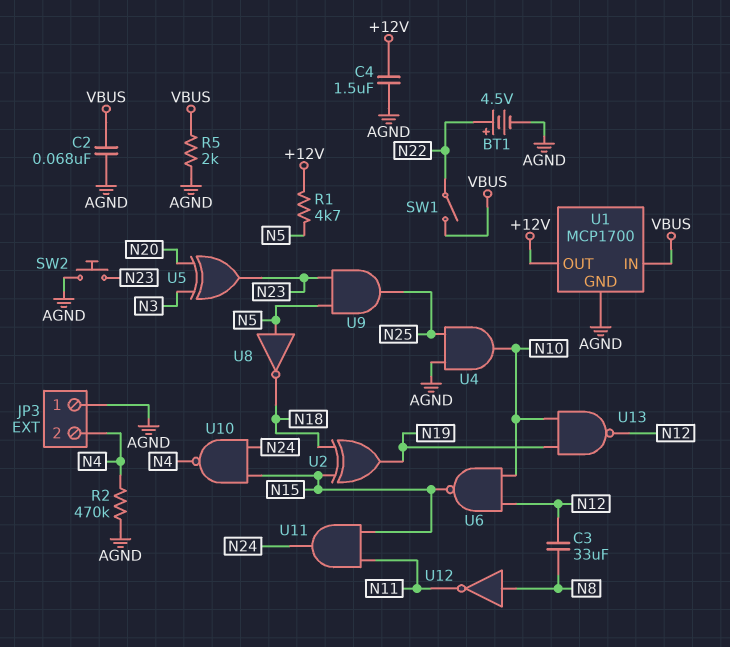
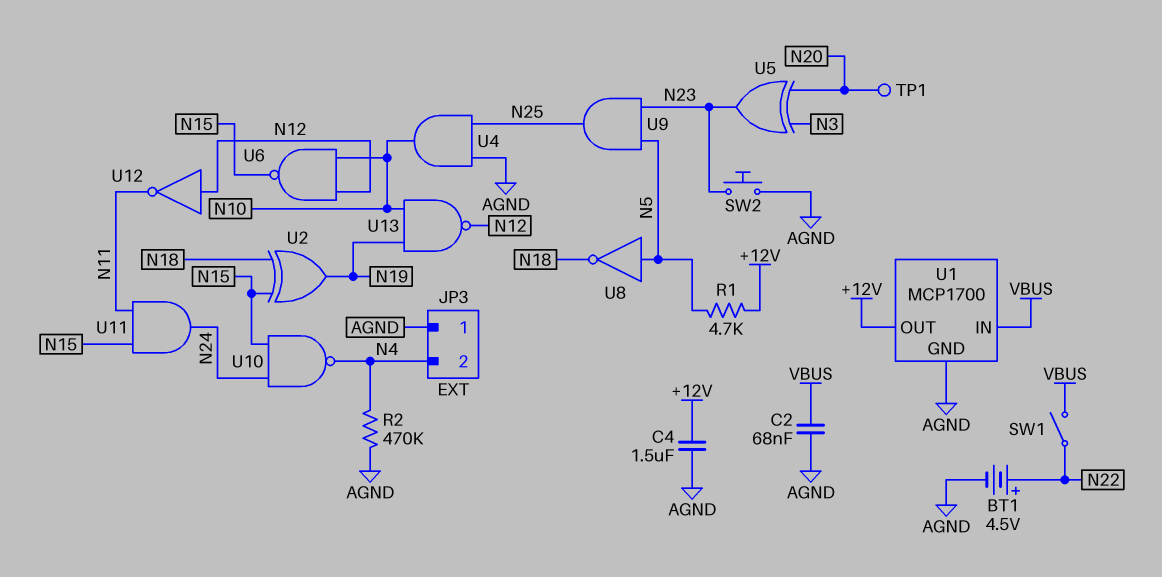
C3: 33uF (N8, N12) -> none
R5: 2k (AGND, VBUS) -> none
TP1: none -> test point (N20)
U12: NOT (in N8, out N11) -> NOT (in N12, out N11)

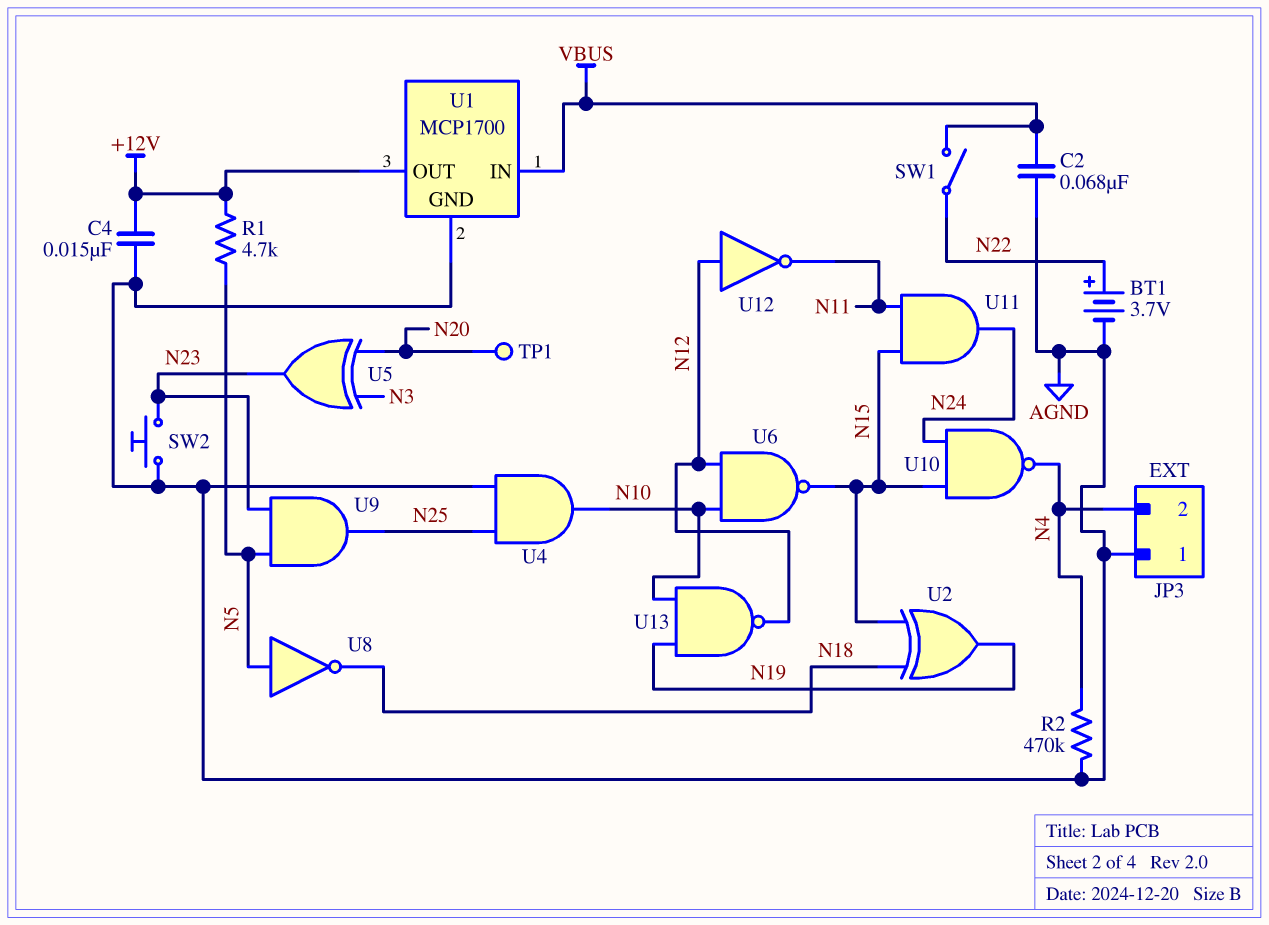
BT1: 4.5V (plus N22, minus AGND) -> 3.7V (plus N22, minus AGND)
C4: 1.5uF (+12V, AGND) -> 15nF (+12V, AGND)

